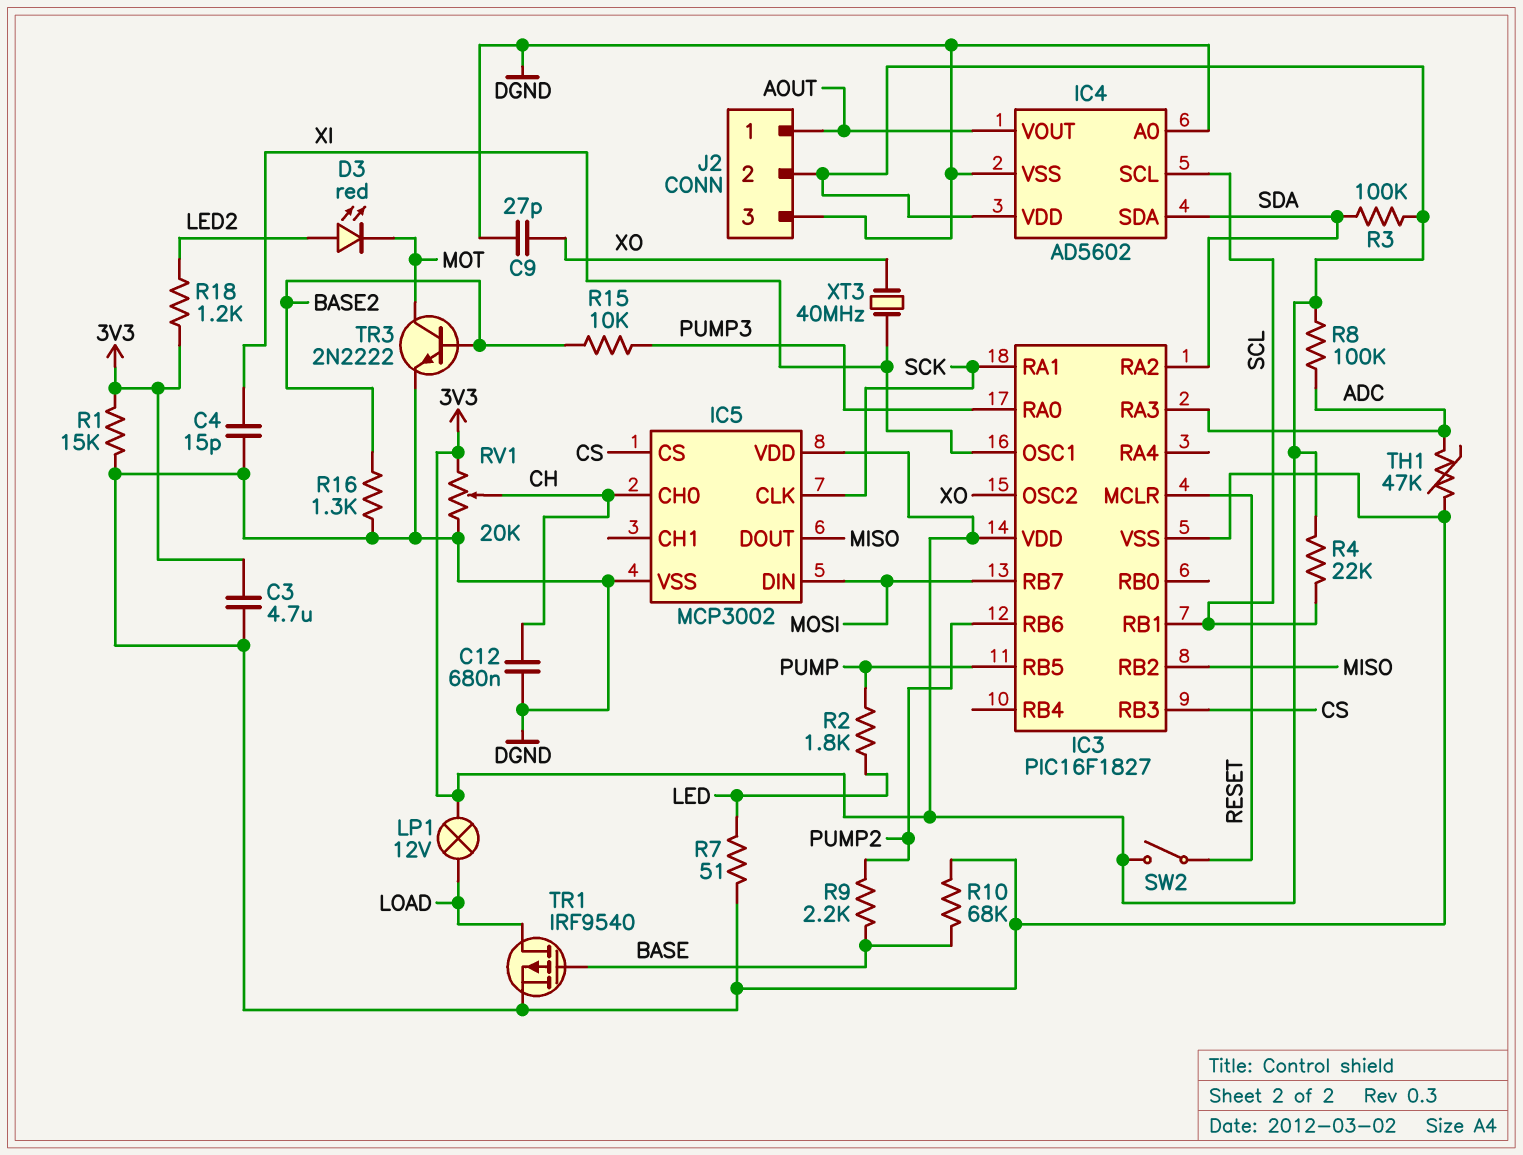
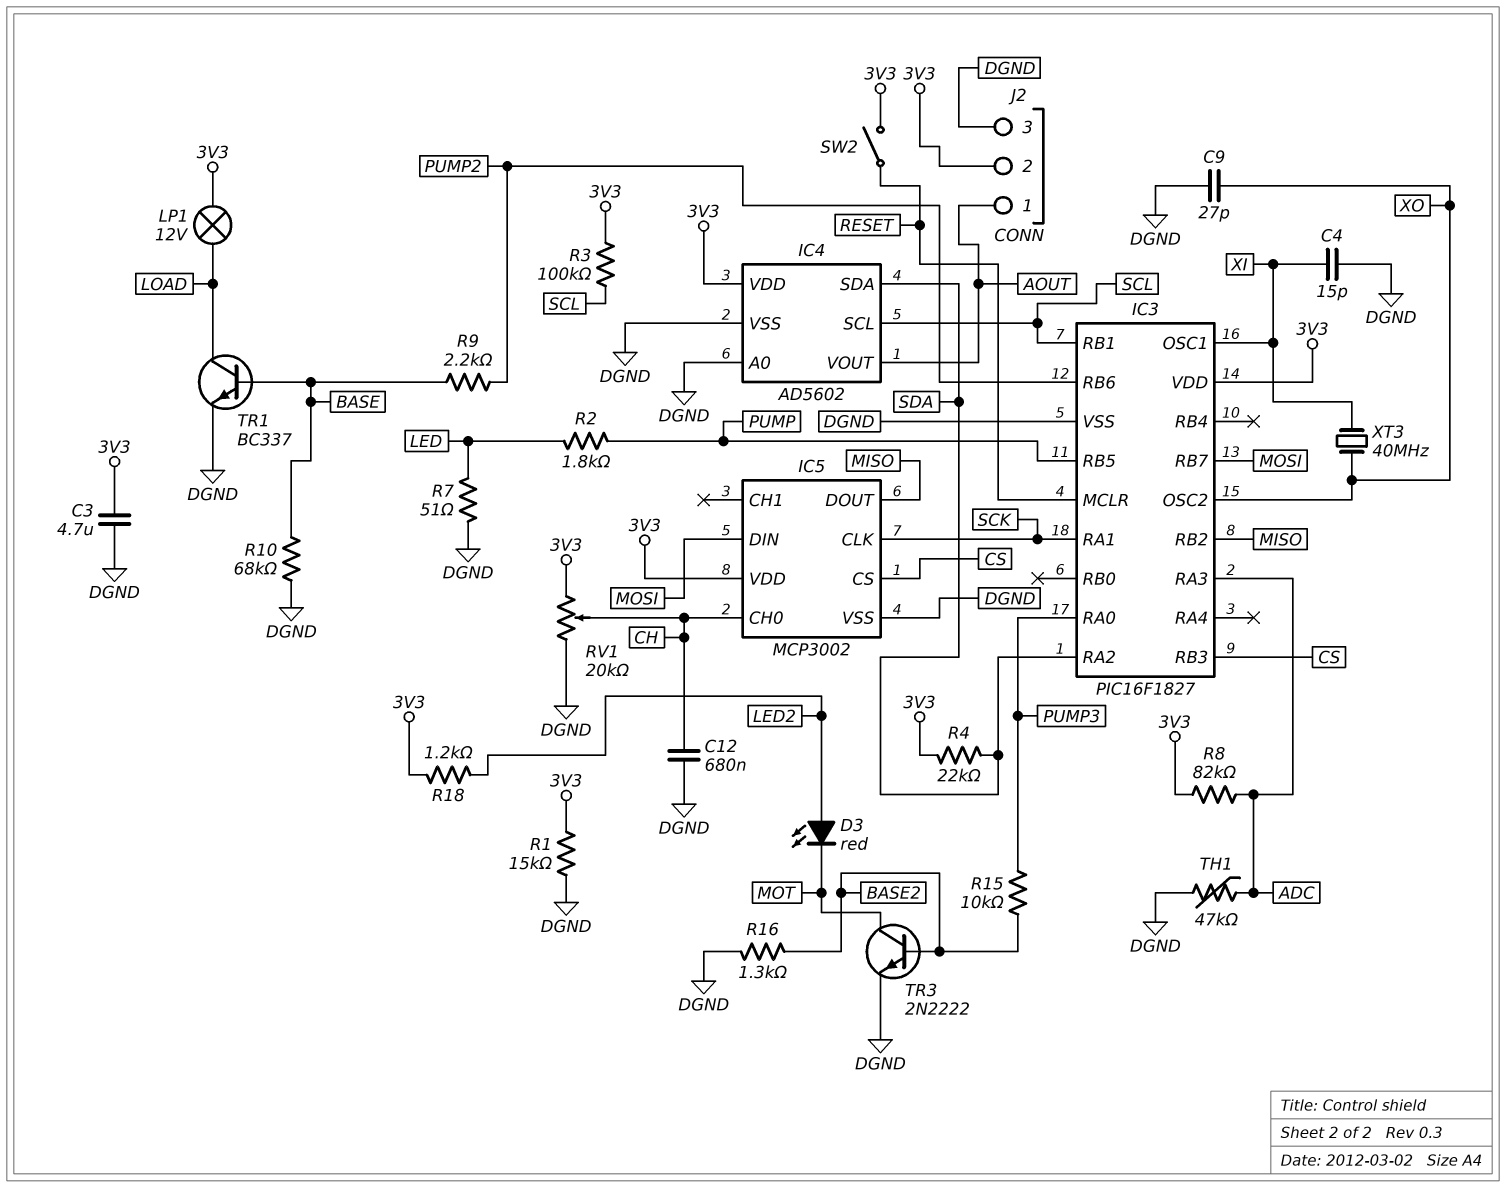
R3: 100k (3V3, SDA) -> 100k (3V3, SCL)
R4: 22k (3V3, SCL) -> 22k (3V3, SDA)
R8: 100k (3V3, ADC) -> 82k (3V3, ADC)
TR1: PMOS IRF9540 (G BASE, D LOAD, S DGND) -> NPN BC337 (B BASE, C LOAD, E DGND)

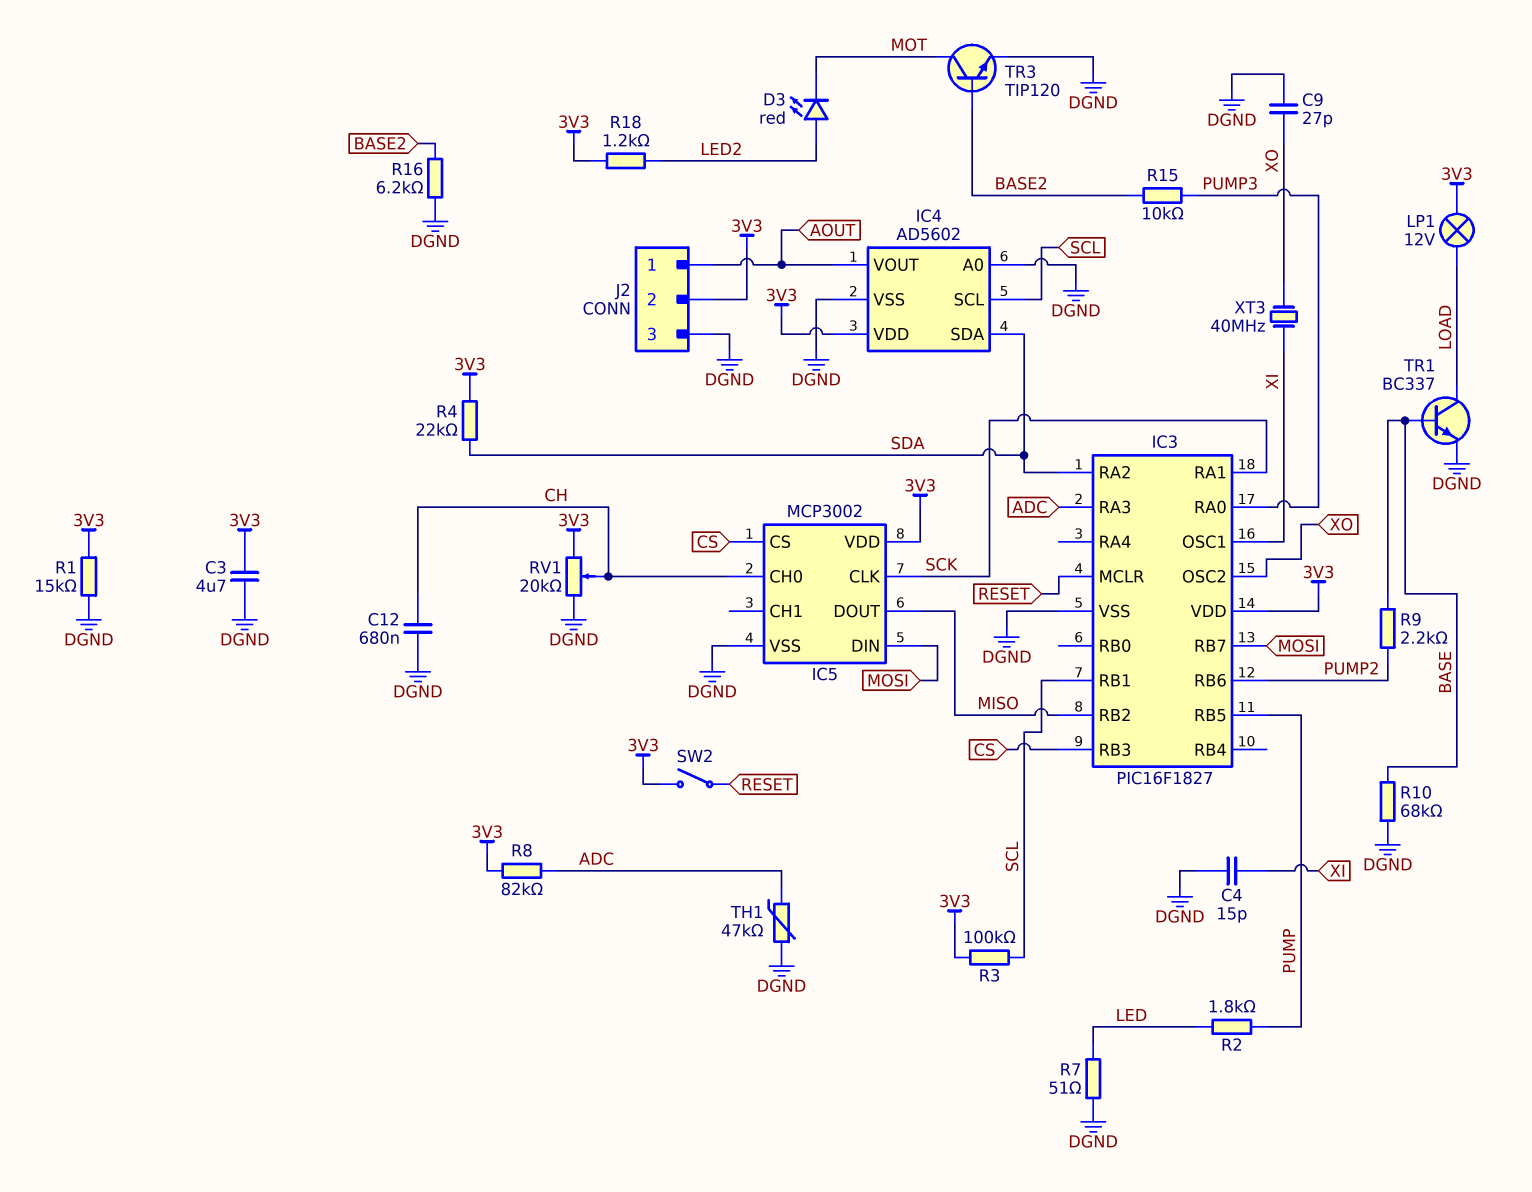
R16: 1.3k (BASE2, DGND) -> 6.2k (BASE2, DGND)
TR3: NPN 2N2222 (B BASE2, C MOT, E DGND) -> NPN TIP120 (B BASE2, C MOT, E DGND)

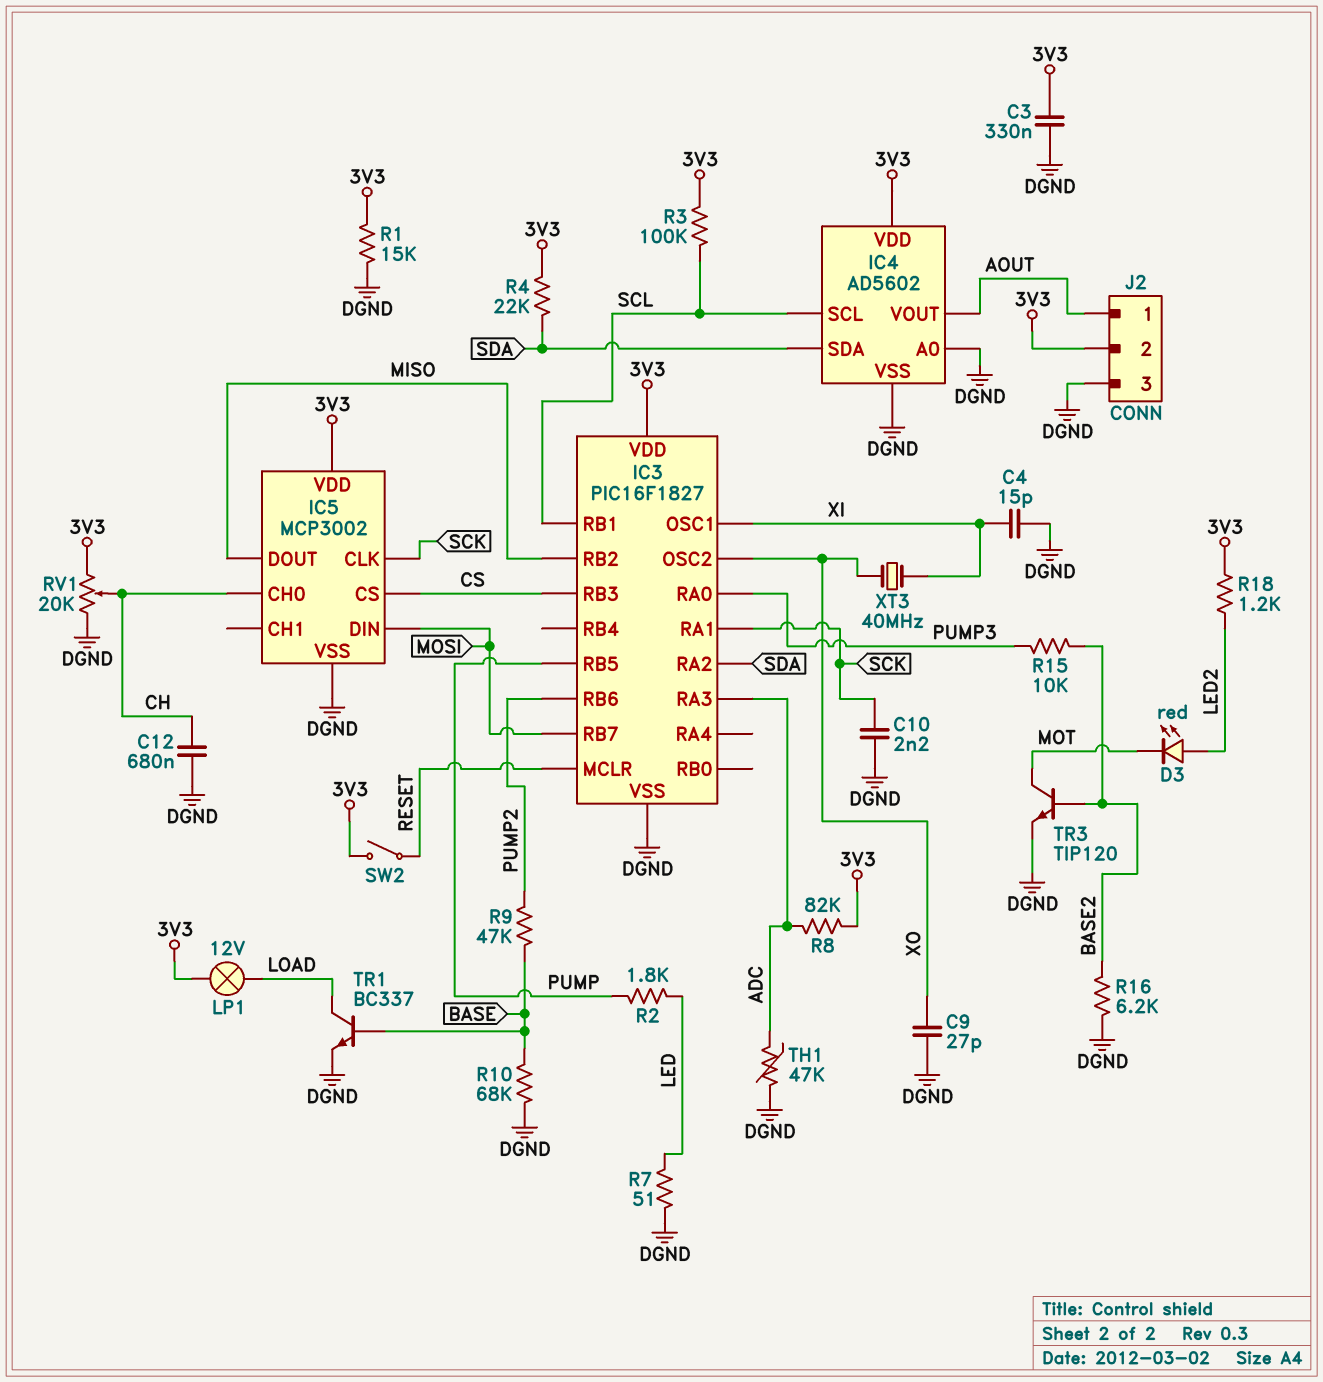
C3: 4.7uF (3V3, DGND) -> 330nF (3V3, DGND)
C10: none -> 2.2nF (DGND, SCK)
R9: 2.2k (BASE, PUMP2) -> 47k (BASE, PUMP2)

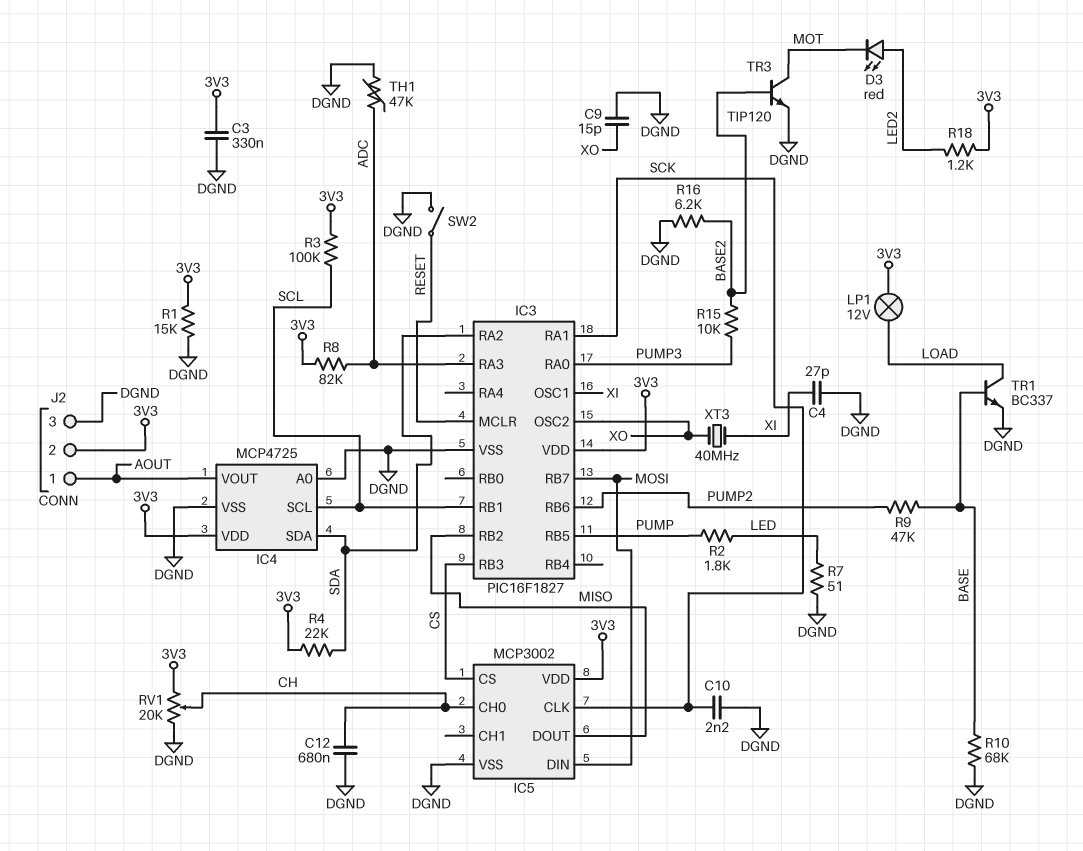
C4: 15pF (DGND, XI) -> 27pF (DGND, XI)
C9: 27pF (DGND, XO) -> 15pF (DGND, XO)
IC4: AD5602 -> MCP4725
SW2: switch (3V3, RESET) -> switch (DGND, RESET)

